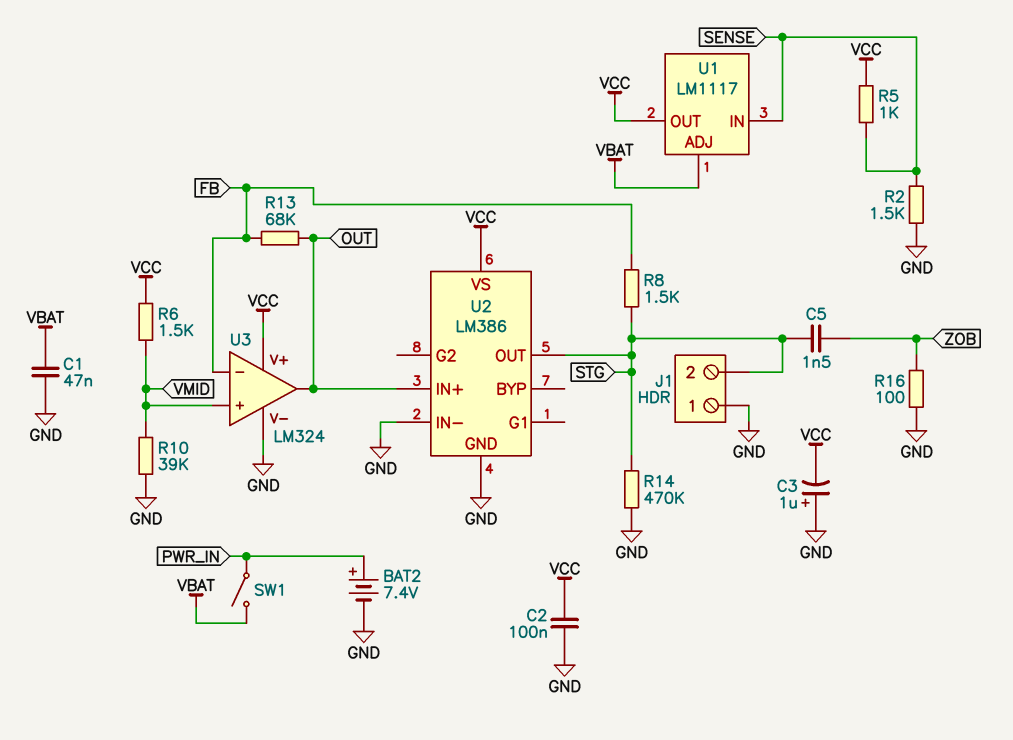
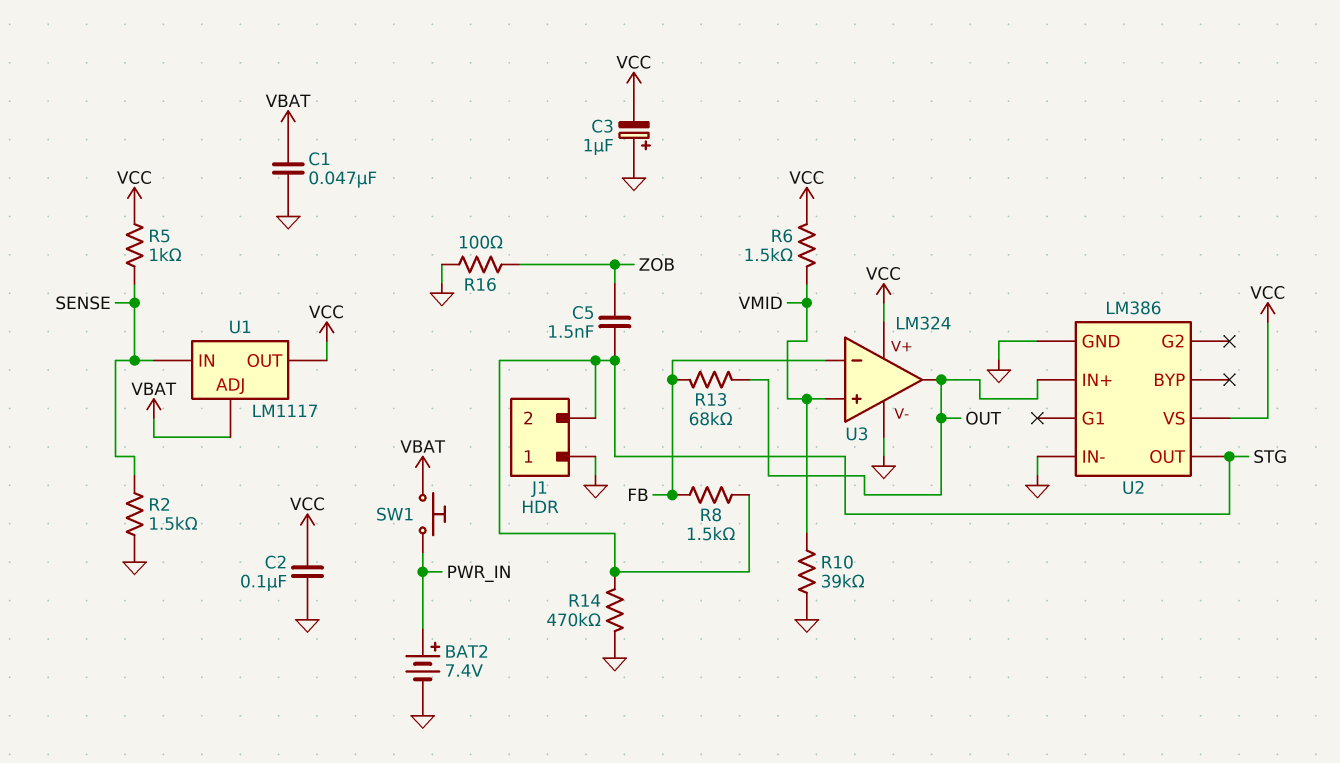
SW1: switch (PWR_IN, VBAT) -> button (PWR_IN, VBAT)

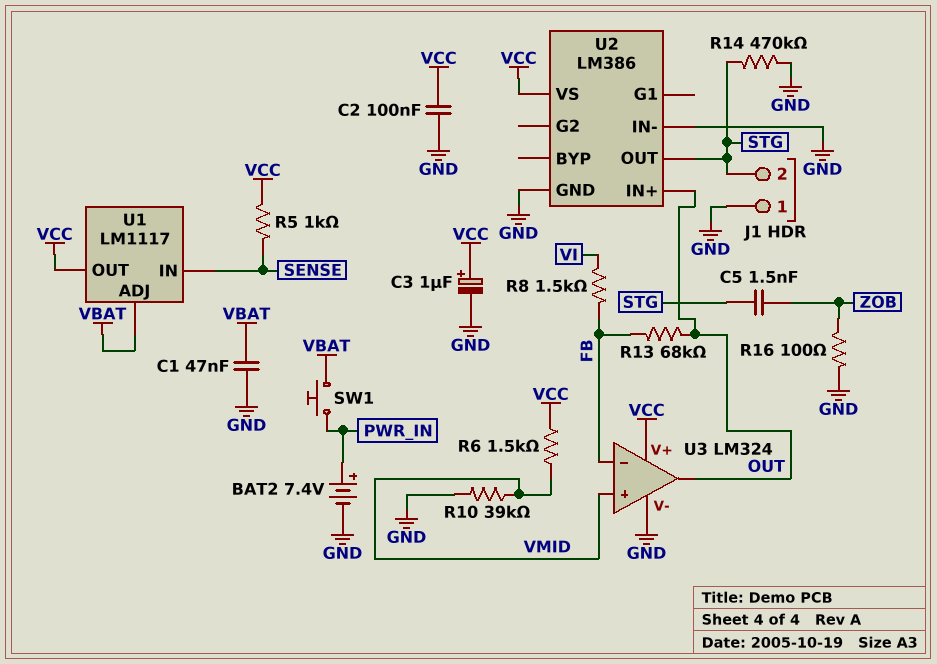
C3: 1uF (plus GND, minus VCC) -> 1uF (plus VCC, minus GND)
R2: 1.5k (GND, SENSE) -> none
R8: 1.5k (FB, STG) -> 1.5k (FB, VI)

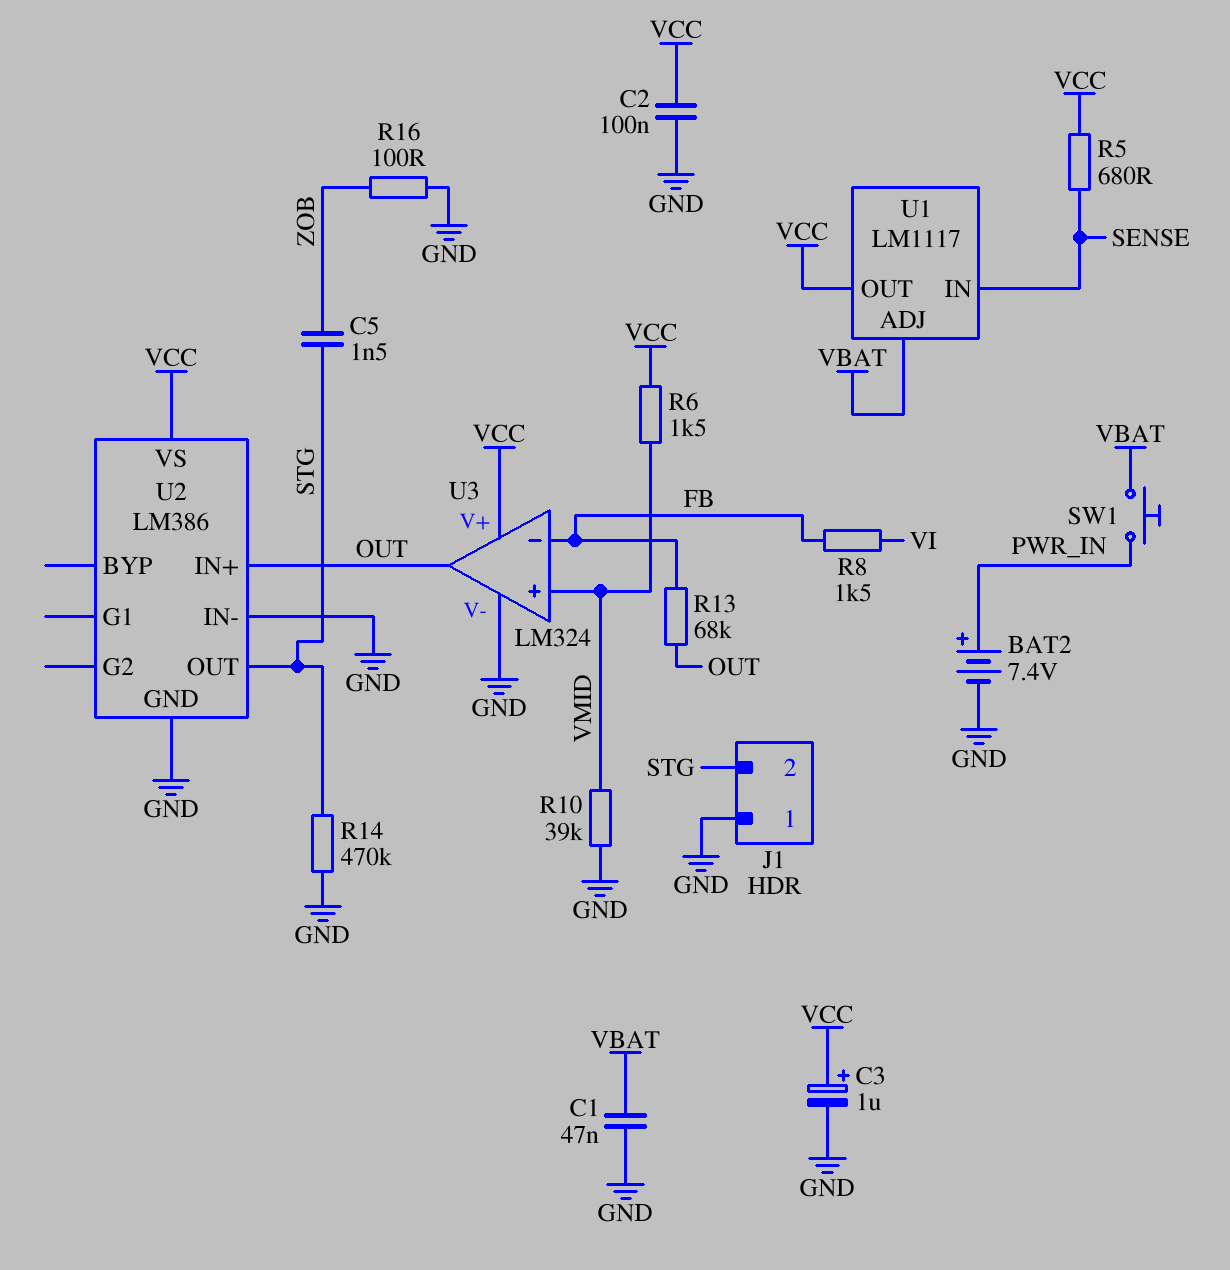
R5: 1k (SENSE, VCC) -> 680 (SENSE, VCC)

